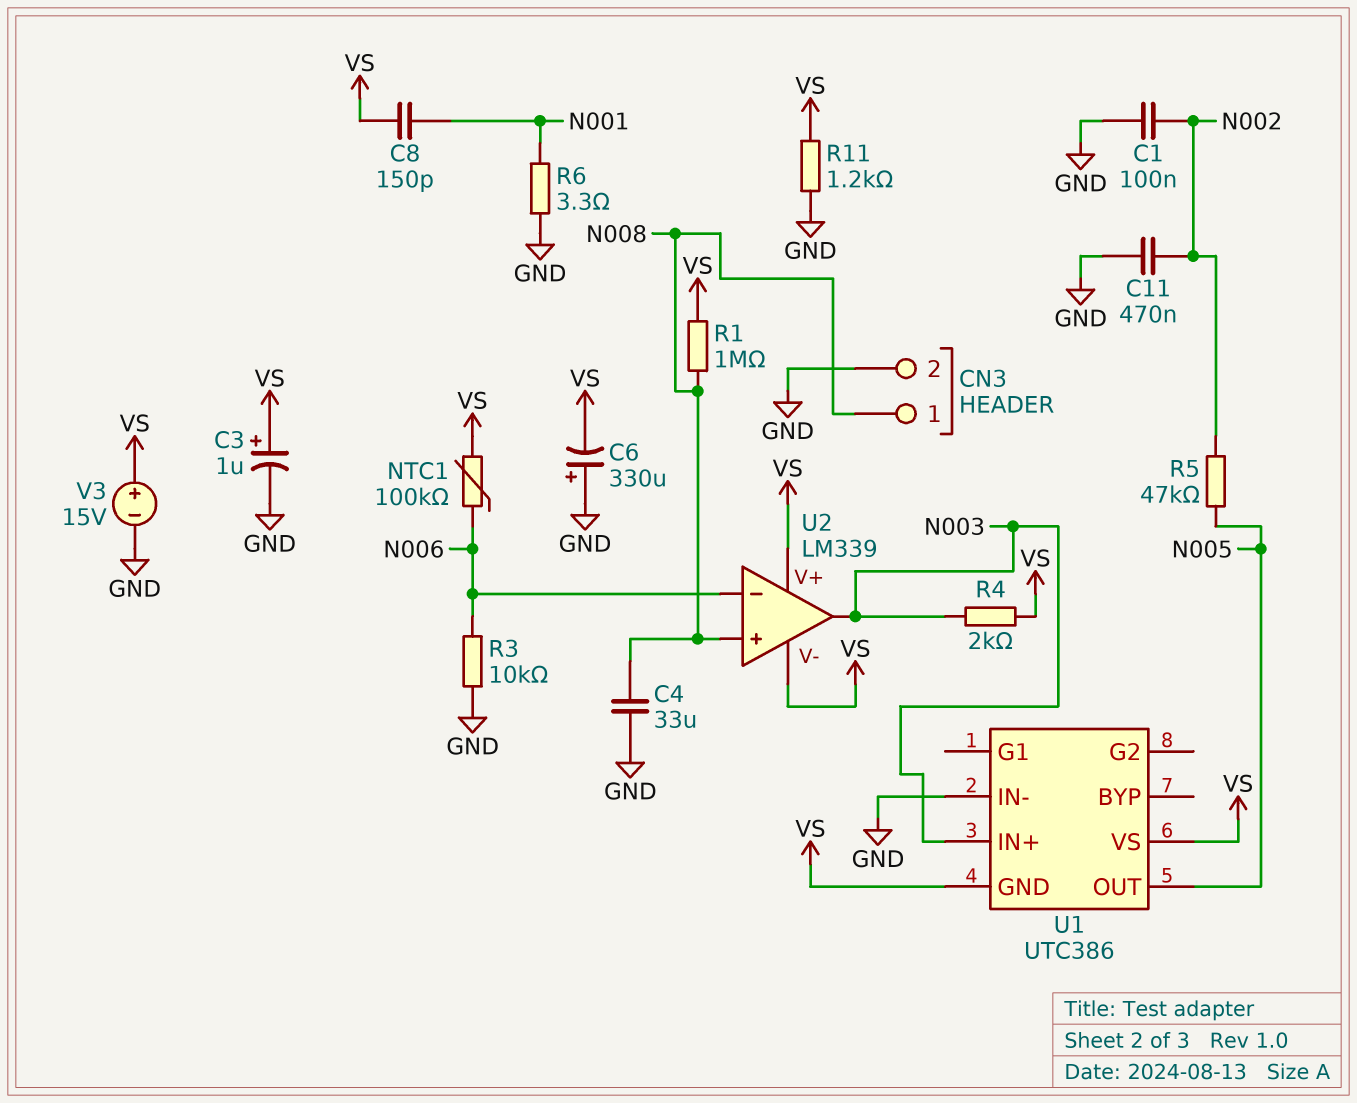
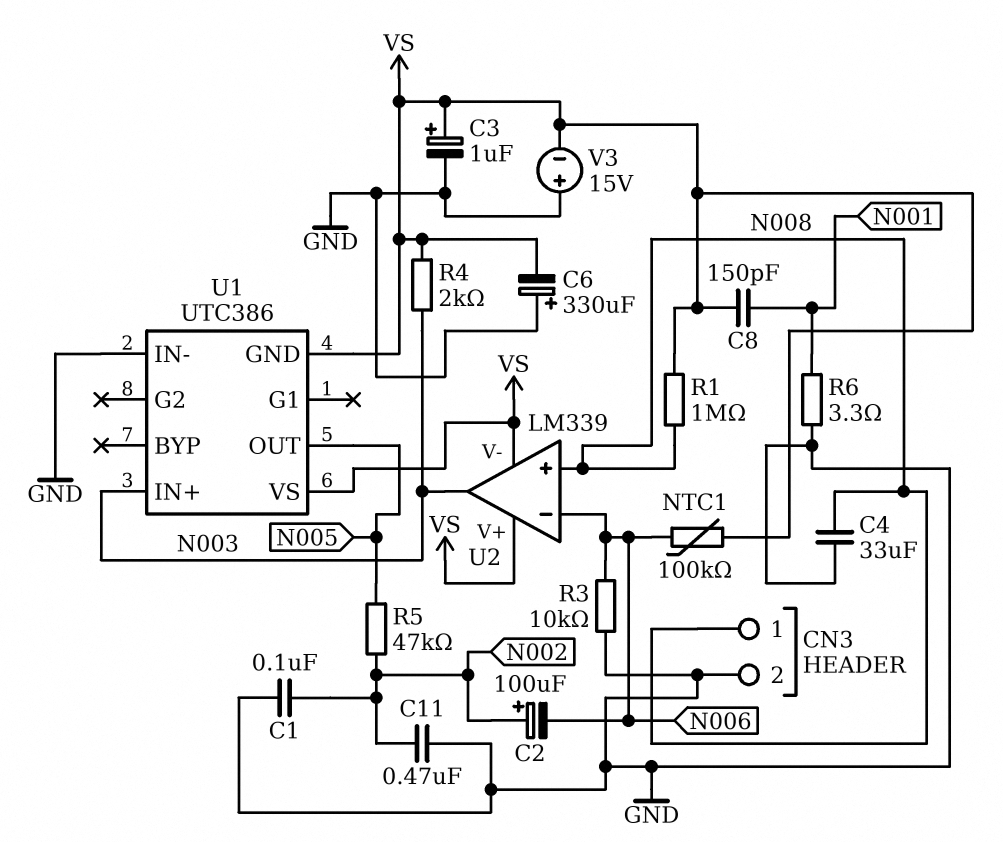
C2: none -> 100uF (plus N002, minus N006)
R11: 1.2k (GND, VS) -> none
V3: 15V (plus VS, minus GND) -> 15V (plus GND, minus VS)

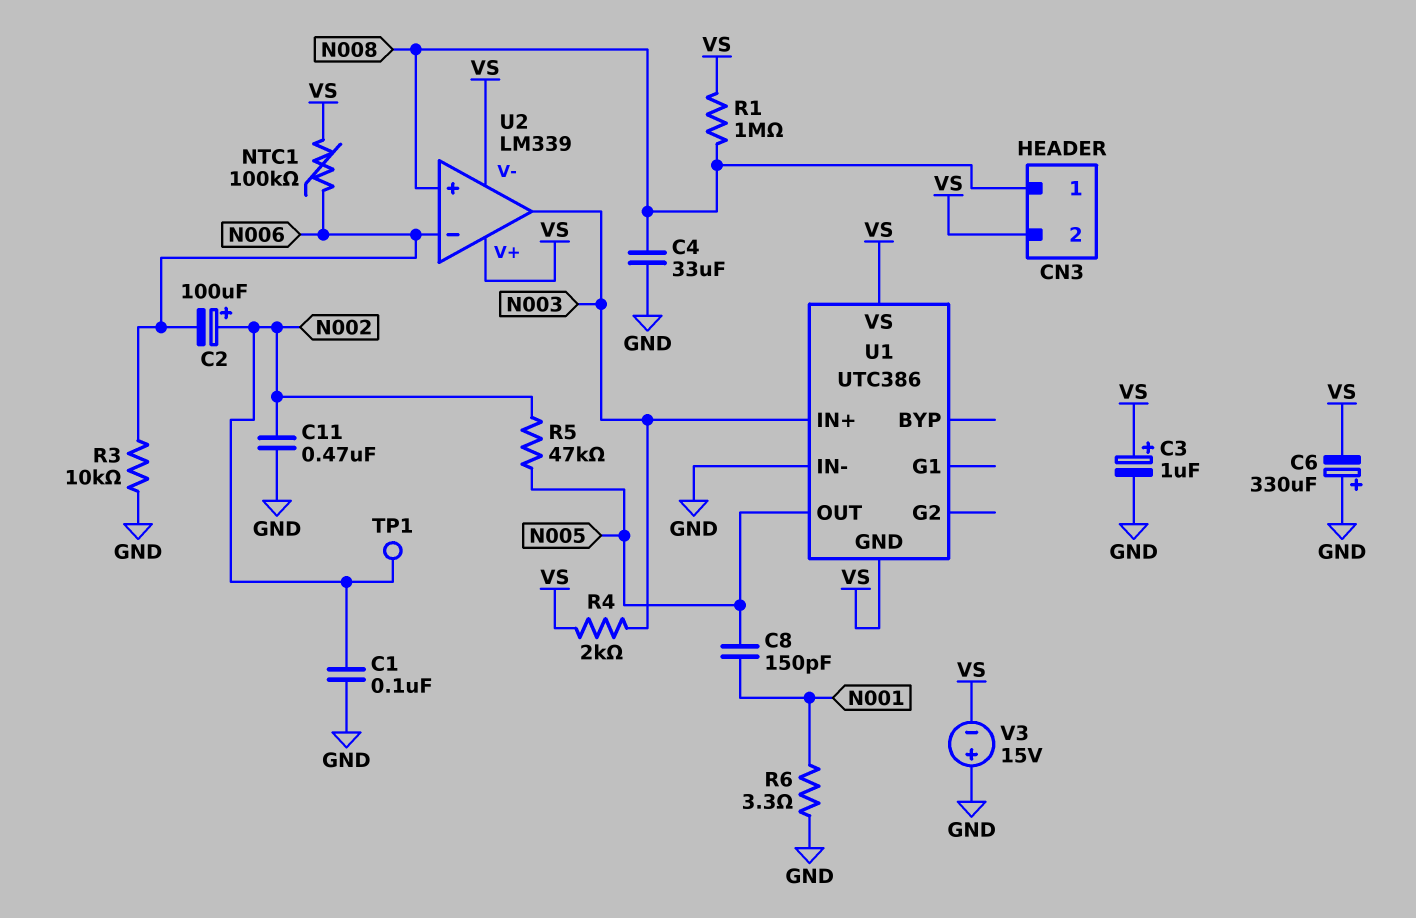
C8: 150pF (N001, VS) -> 150pF (N001, N005)
CN3 pin 2: GND -> VS
TP1: none -> test point (N002)

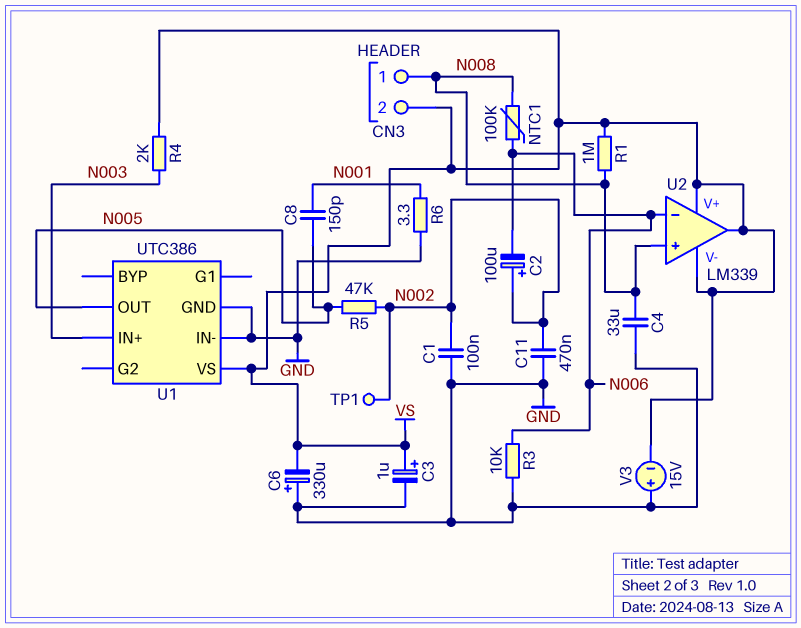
NTC1: 100k (N006, VS) -> 100k (N006, N008)
U1 pin GND: VS -> GND
U2 pin out: N003 -> VS

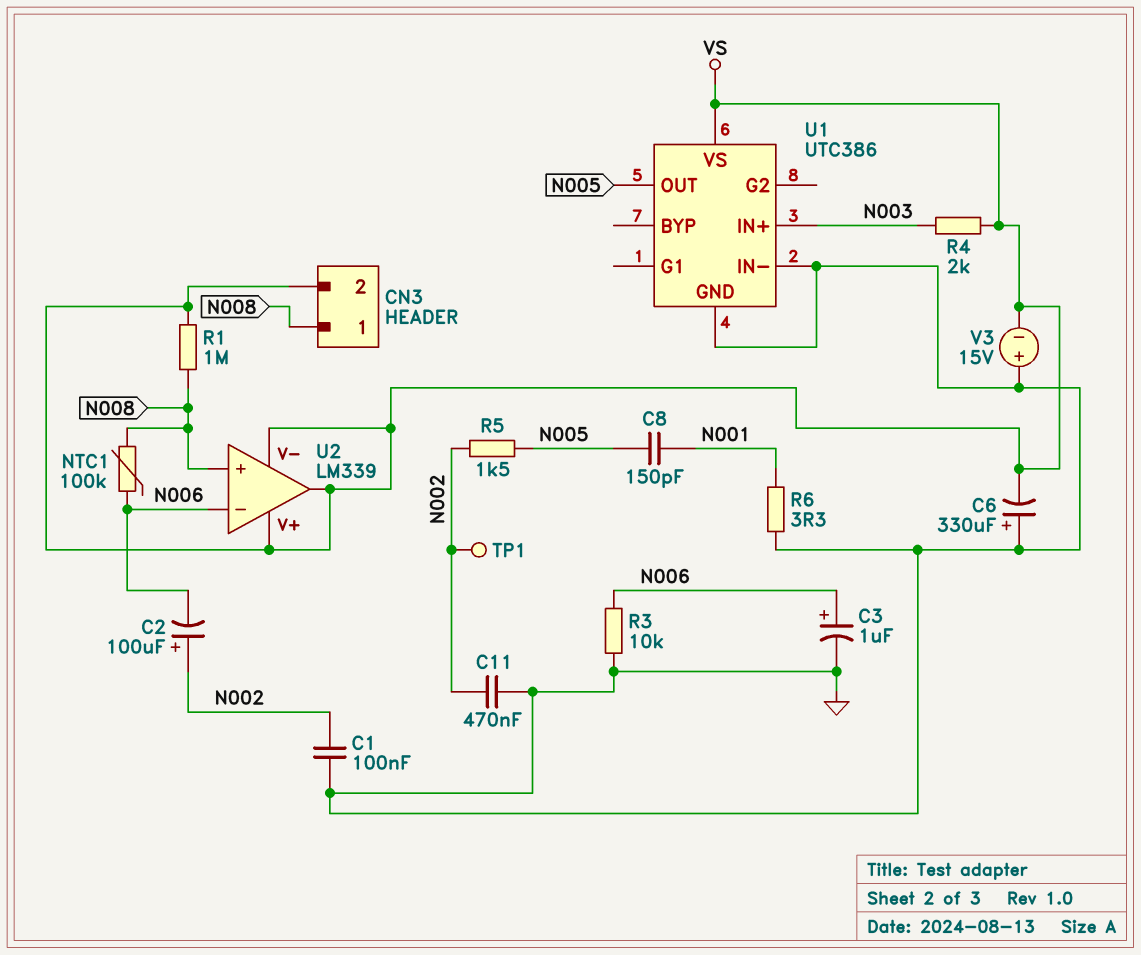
C3: 1uF (plus VS, minus GND) -> 1uF (plus N006, minus GND)
C4: 33uF (GND, N008) -> none
R5: 47k (N002, N005) -> 1.5k (N002, N005)

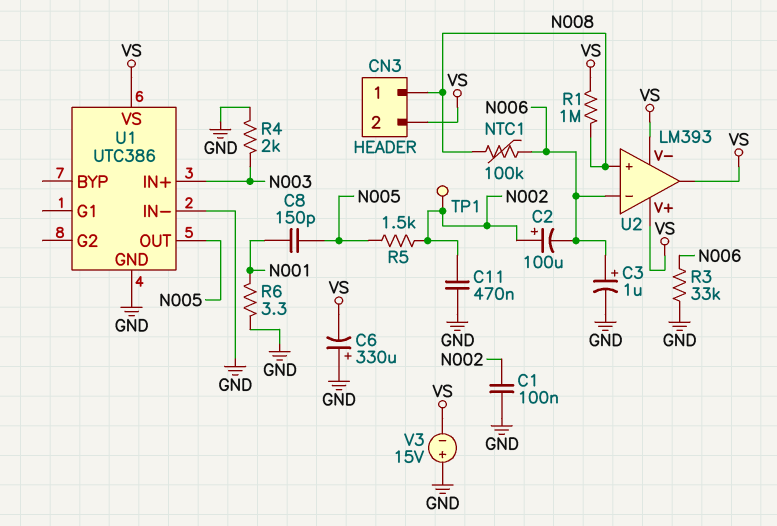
R3: 10k (GND, N006) -> 33k (GND, N006)
R4: 2k (N003, VS) -> 2k (GND, N003)
U2: LM339 -> LM393

